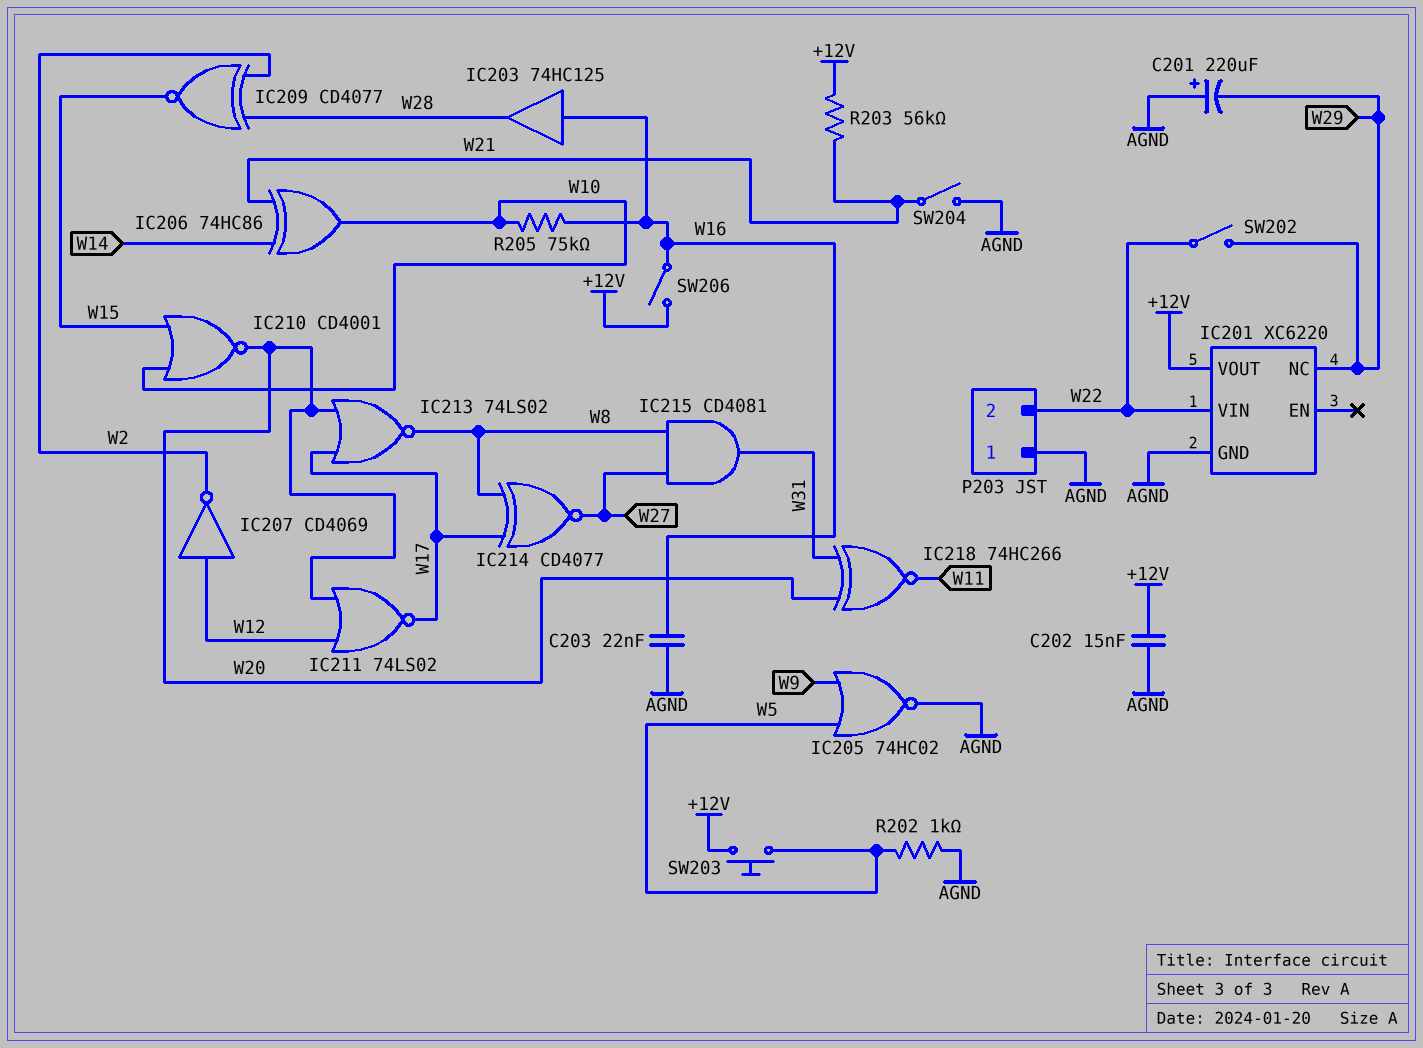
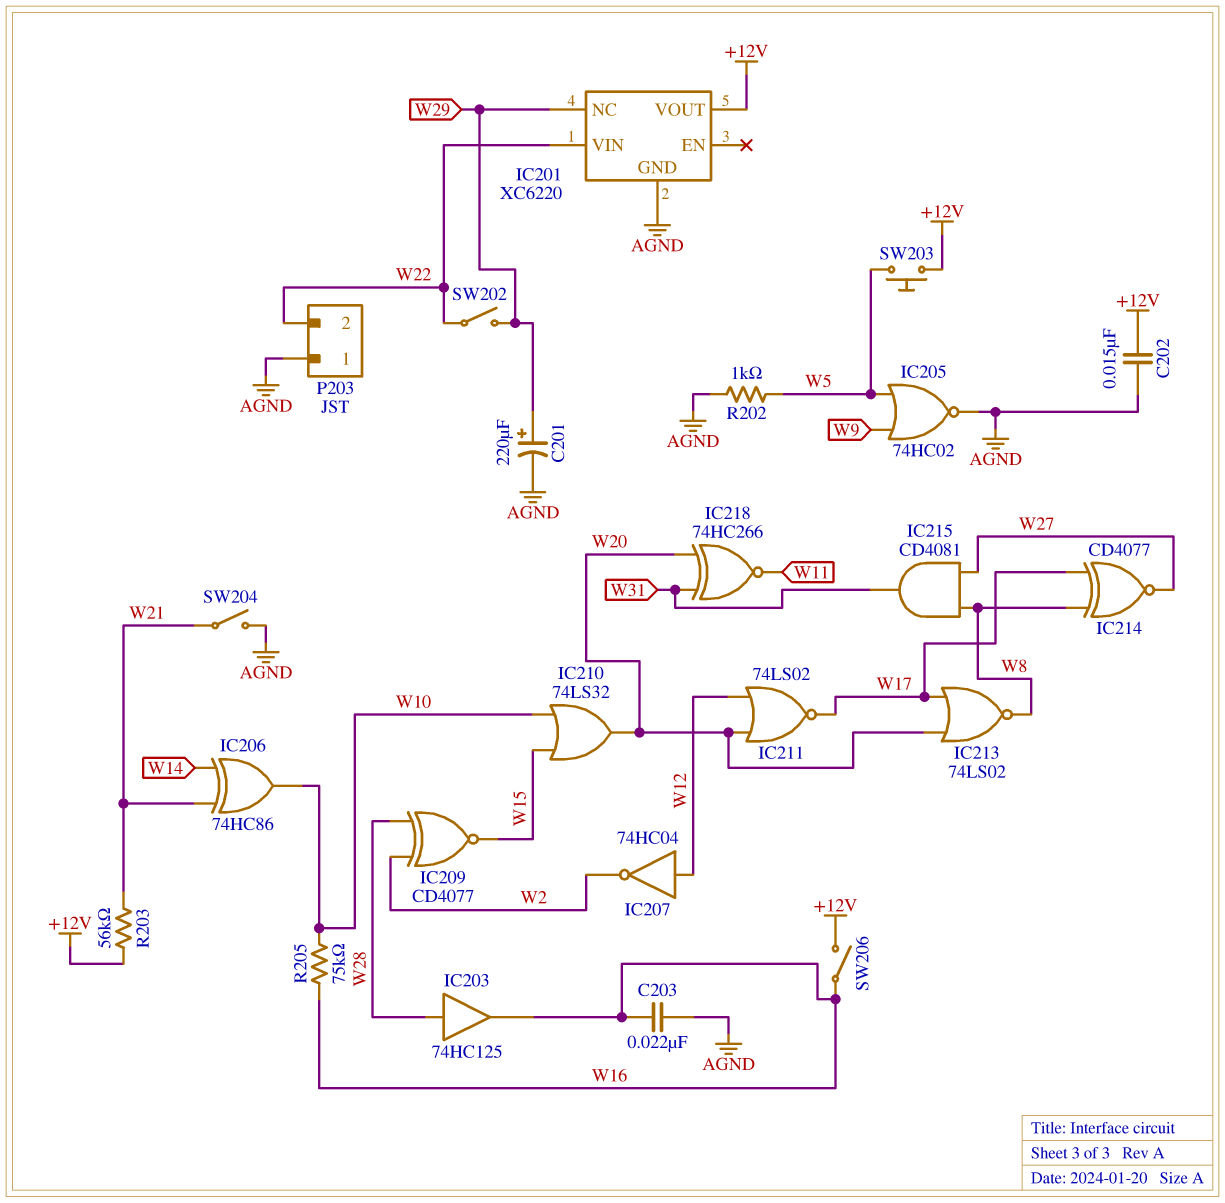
C201: 220uF (plus AGND, minus W29) -> 220uF (plus W29, minus AGND)
IC203: buffer 74HC125 (in W16, out W28) -> buffer 74HC125 (in W28, out W16)
IC207: NOT CD4069 (in W12, out W2) -> NOT 74HC04 (in W12, out W2)
IC210: NOR CD4001 (in W10, in W15, out W20) -> OR 74LS32 (in W10, in W15, out W20)

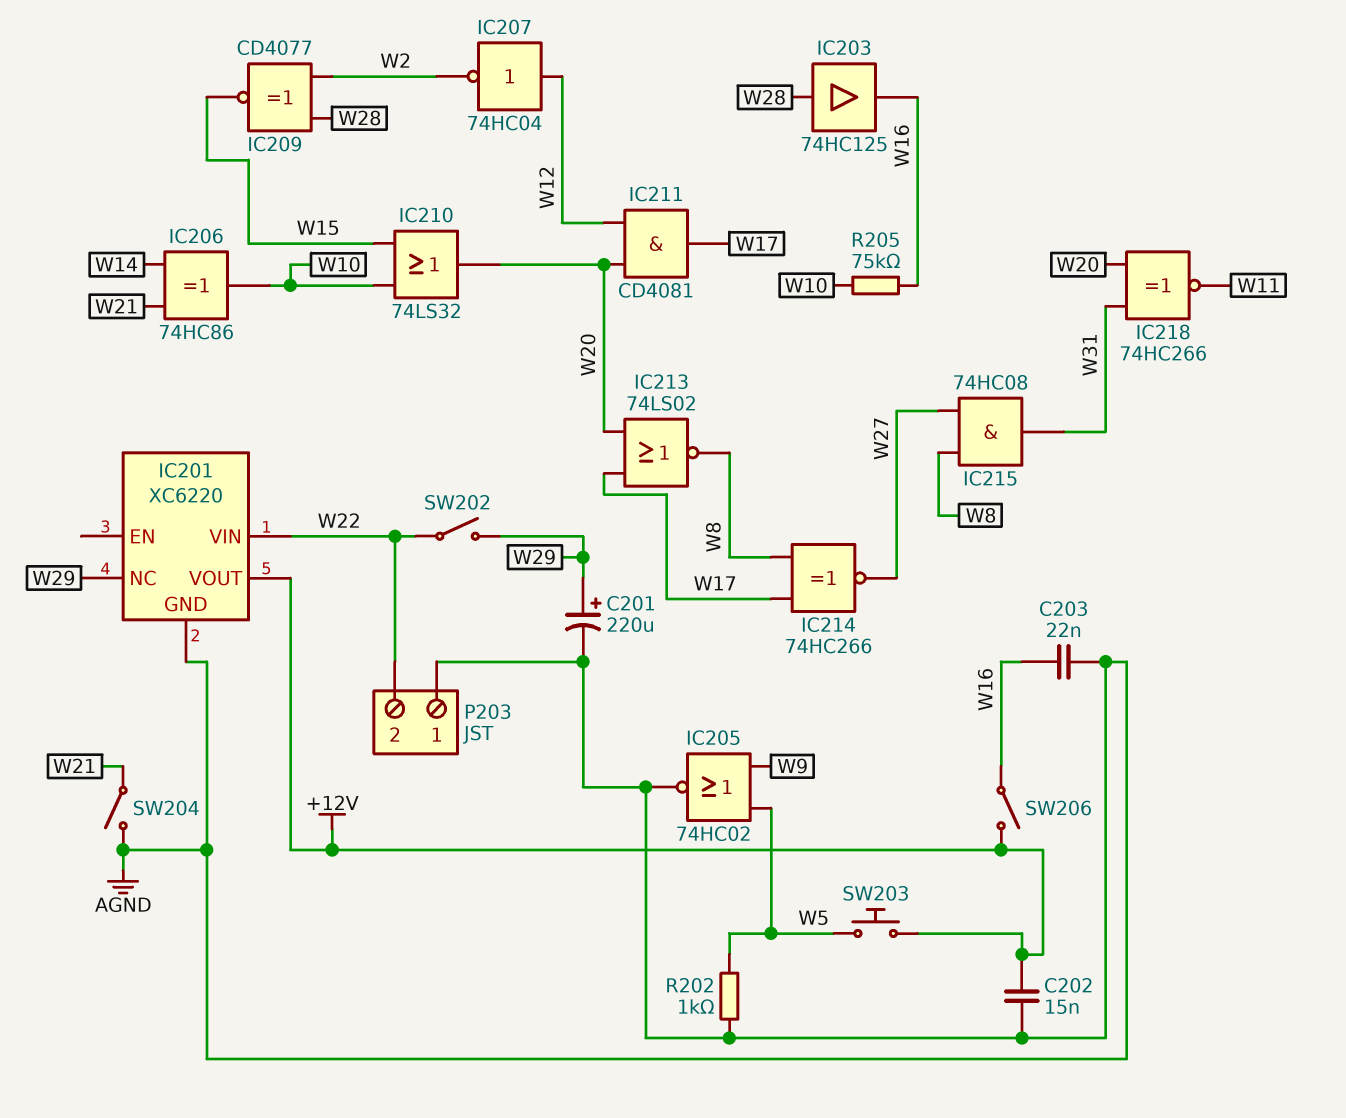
IC211: NOR 74LS02 (in W12, in W20, out W17) -> AND CD4081 (in W12, in W20, out W17)
IC214: XNOR CD4077 (in W8, in W17, out W27) -> XNOR 74HC266 (in W8, in W17, out W27)
IC215: AND CD4081 (in W8, in W27, out W31) -> AND 74HC08 (in W8, in W27, out W31)
R203: 56k (+12V, W21) -> none

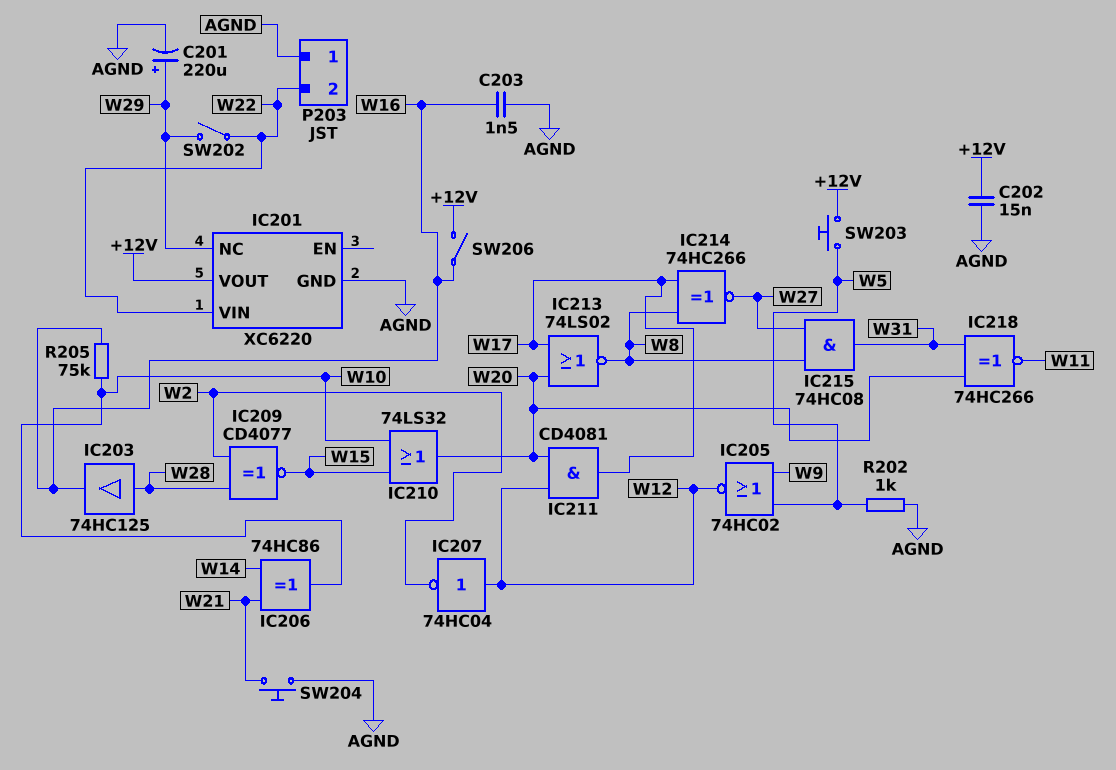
C203: 22nF (AGND, W16) -> 1.5nF (AGND, W16)
IC205: NOR 74HC02 (in W5, in W9, out AGND) -> NOR 74HC02 (in W5, in W9, out W12)
SW204: switch (AGND, W21) -> button (AGND, W21)

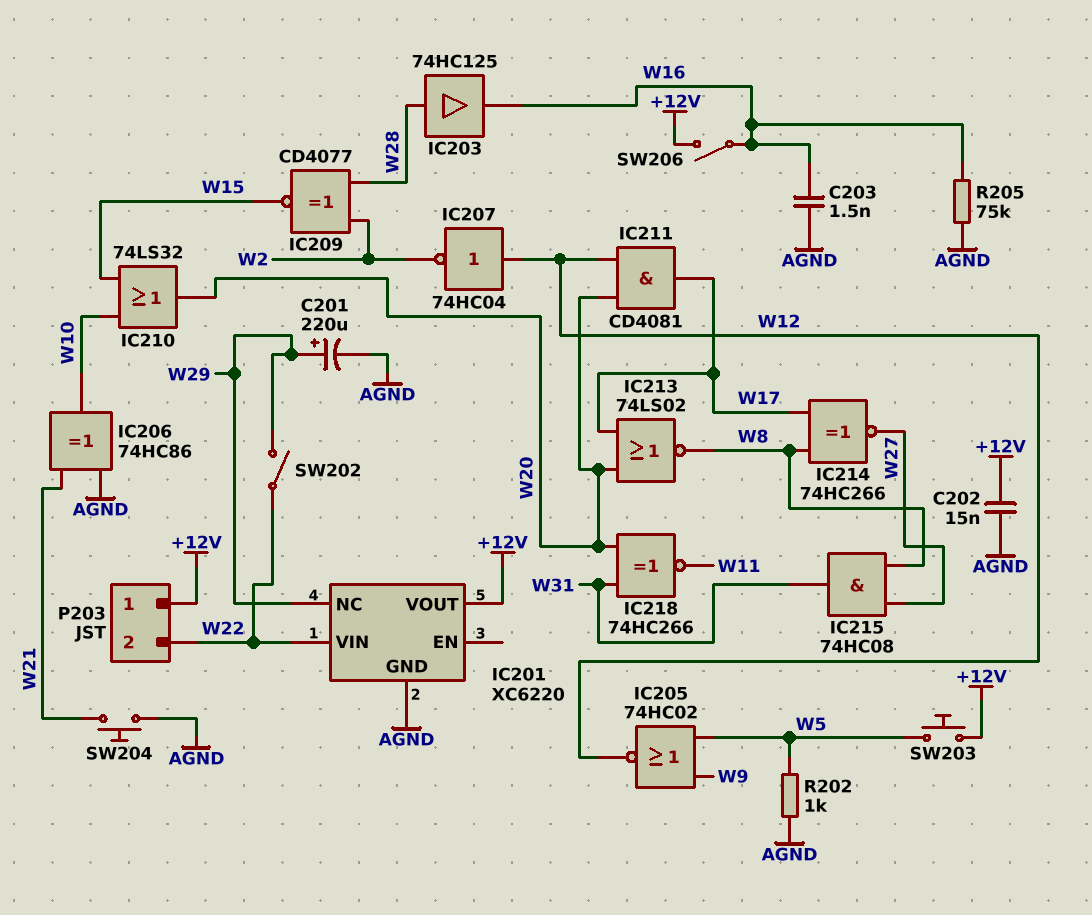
IC206: XOR 74HC86 (in W14, in W21, out W10) -> XOR 74HC86 (in AGND, in W21, out W10)
P203 pin 1: AGND -> +12V
R205: 75k (W10, W16) -> 75k (AGND, W16)

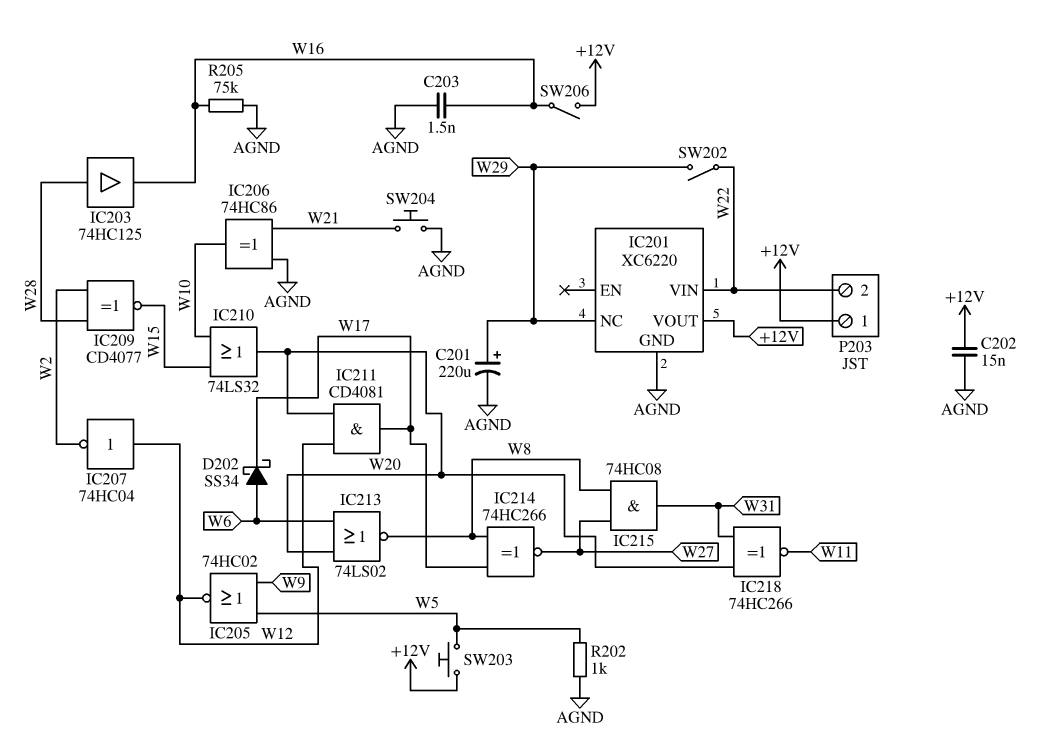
D202: none -> schottky SS34 (A W6, K W17)
IC213: NOR 74LS02 (in W17, in W20, out W8) -> NOR 74LS02 (in W6, in W20, out W8)

